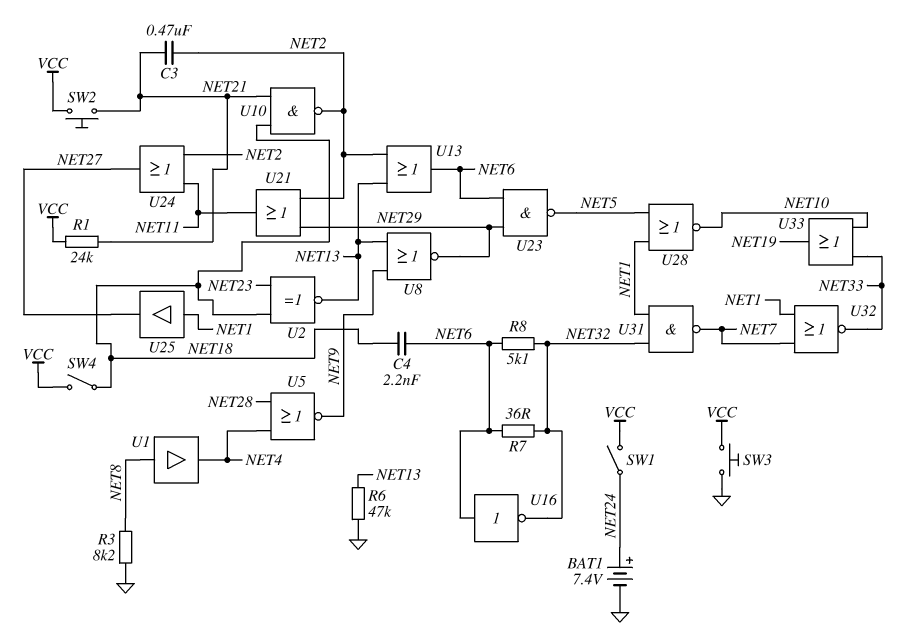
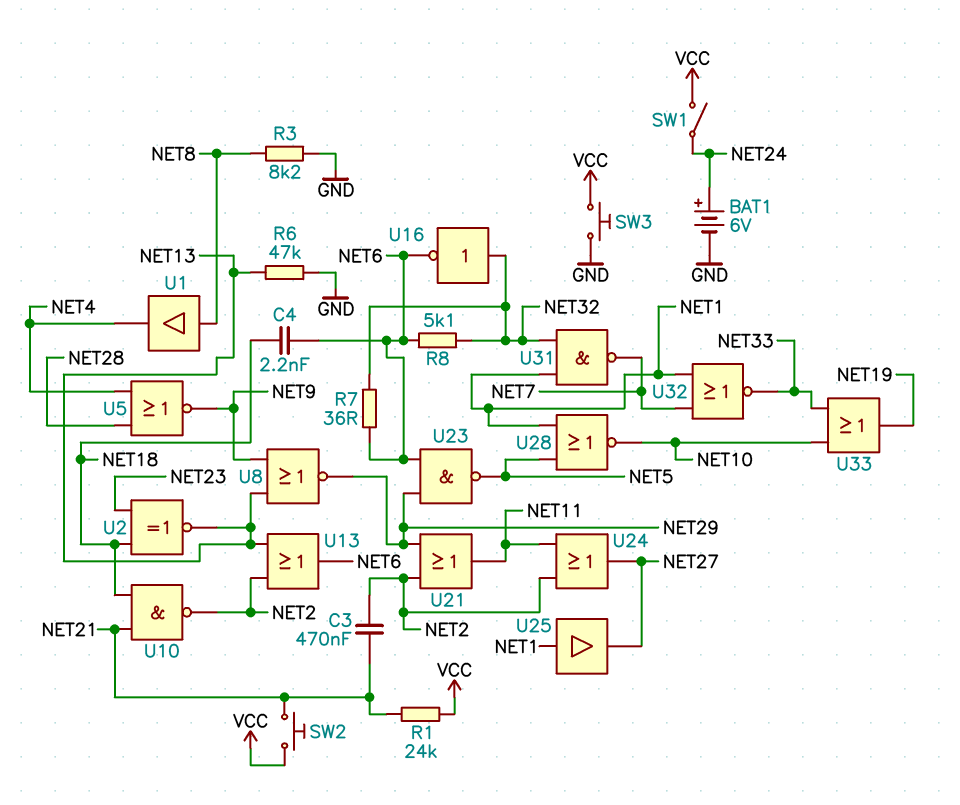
BAT1: 7.4V (plus NET24, minus GND) -> 6V (plus NET24, minus GND)
SW4: switch (NET18, VCC) -> none
U16: NOT (in NET6, out NET32) -> NOT (in NET32, out NET6)

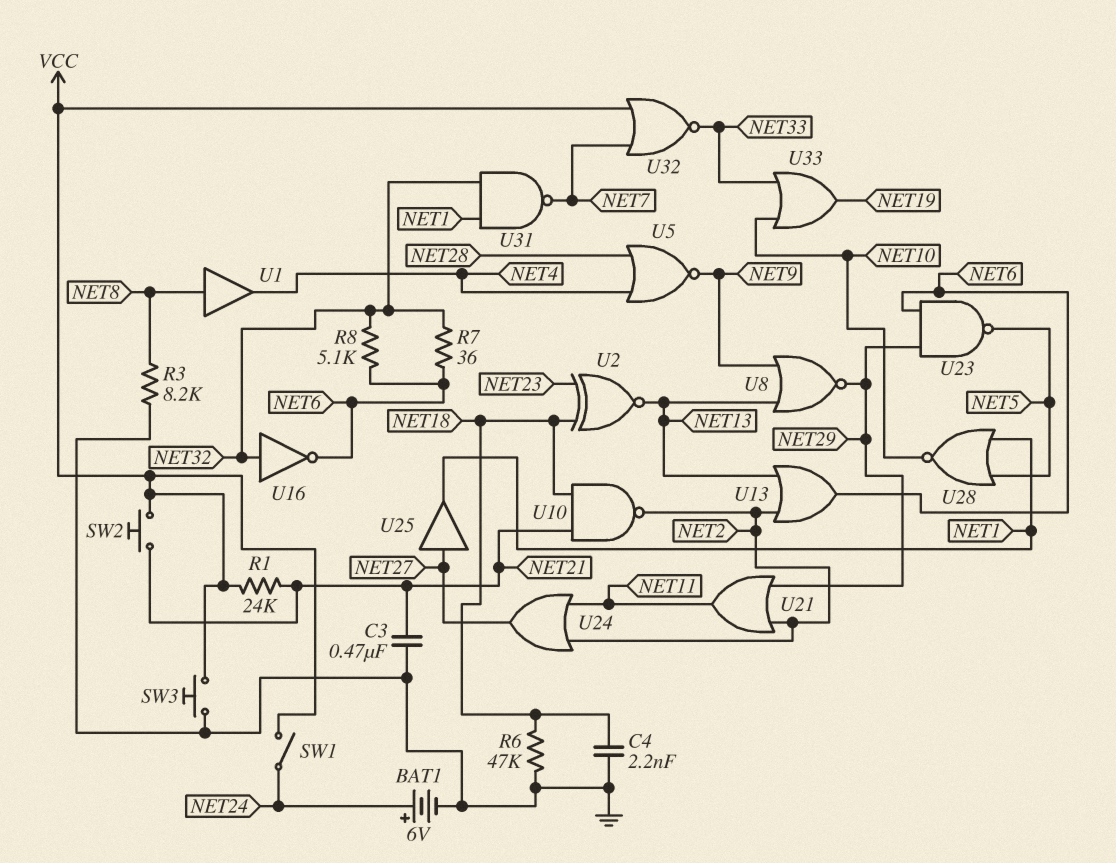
C3: 470nF (NET2, NET21) -> 470nF (GND, NET21)
C4: 2.2nF (NET6, NET18) -> 2.2nF (GND, NET18)
R6: 47k (GND, NET13) -> 47k (GND, NET18)
U25: buffer (in NET1, out NET27) -> buffer (in NET27, out NET1)
U32: NOR (in NET1, in NET7, out NET33) -> NOR (in NET7, in VCC, out NET33)

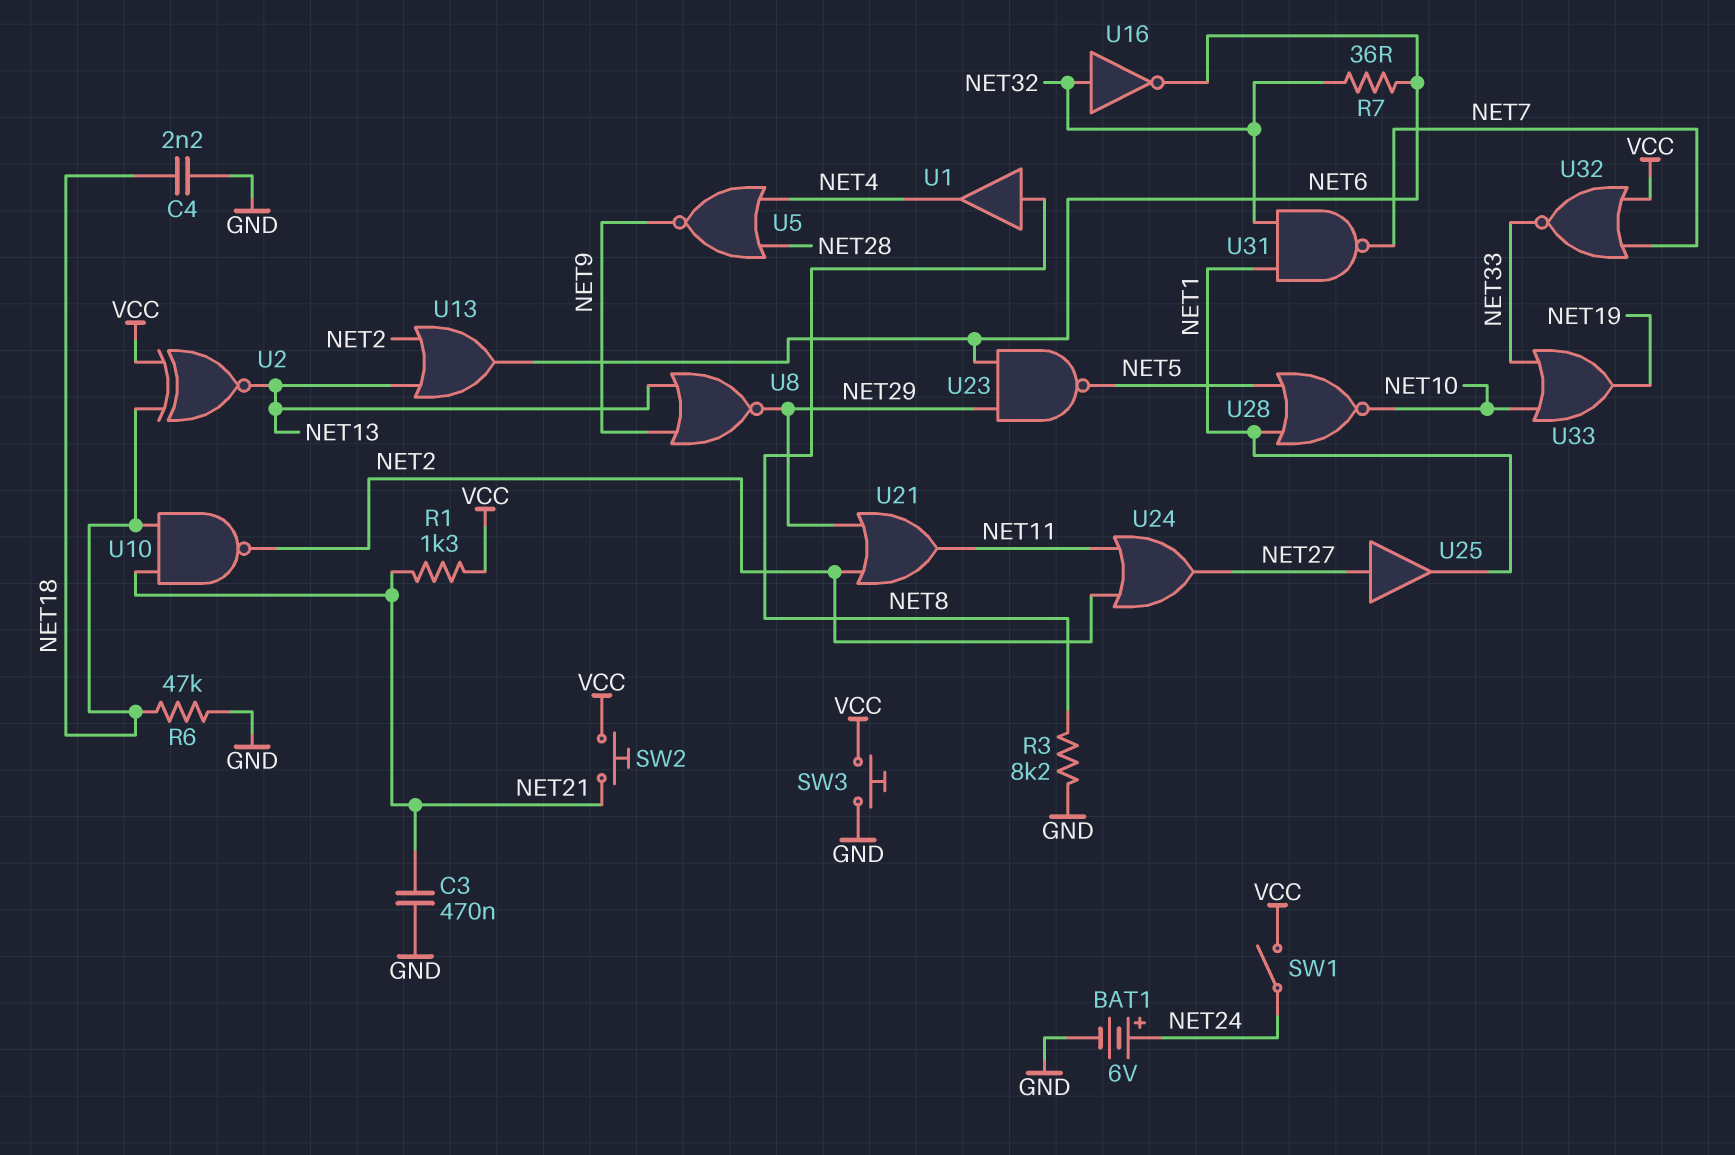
R1: 24k (NET21, VCC) -> 1.3k (NET21, VCC)
R8: 5.1k (NET6, NET32) -> none
U2: XNOR (in NET18, in NET23, out NET13) -> XNOR (in NET18, in VCC, out NET13)

